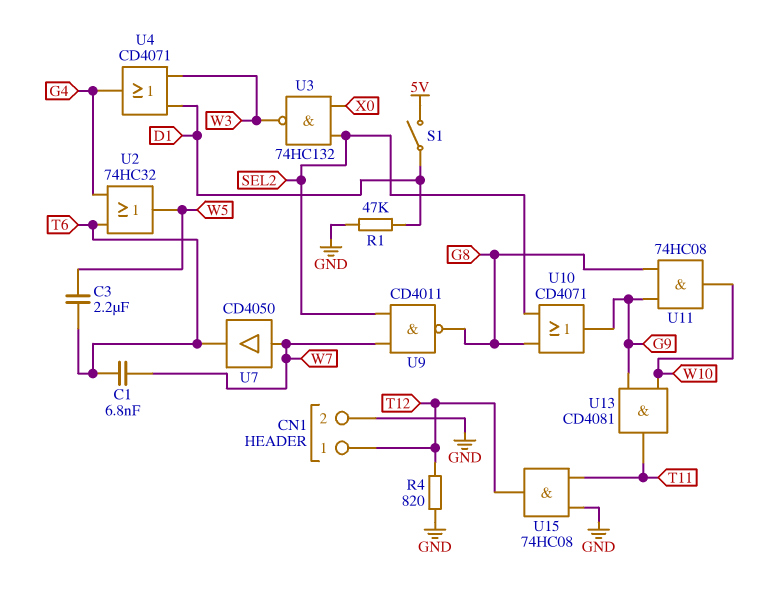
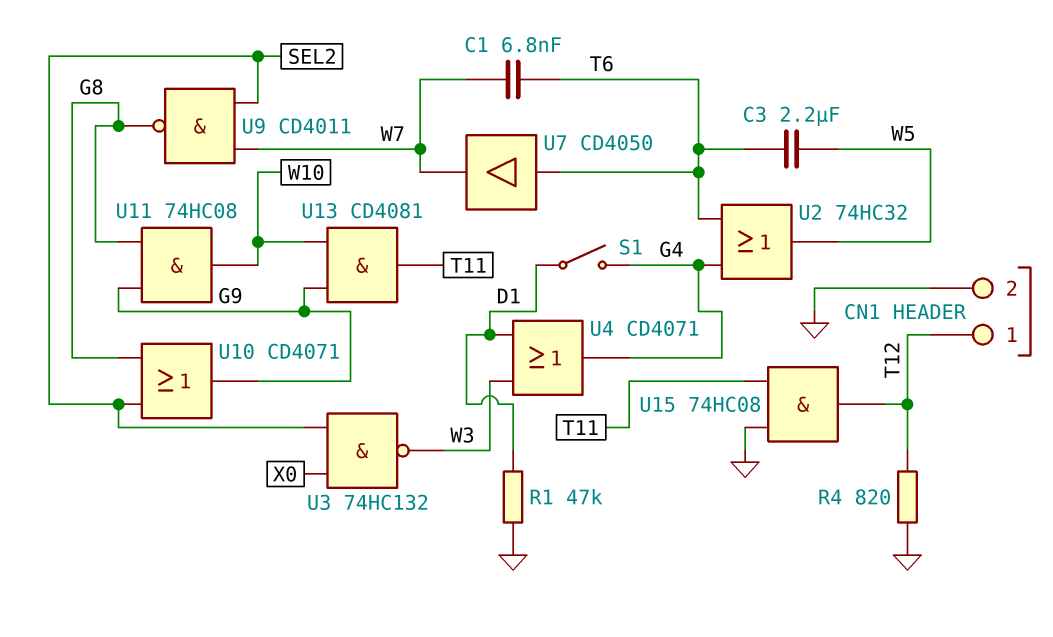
S1: switch (5V, D1) -> switch (D1, G4)
U7: buffer CD4050 (in W7, out T6) -> buffer CD4050 (in T6, out W7)

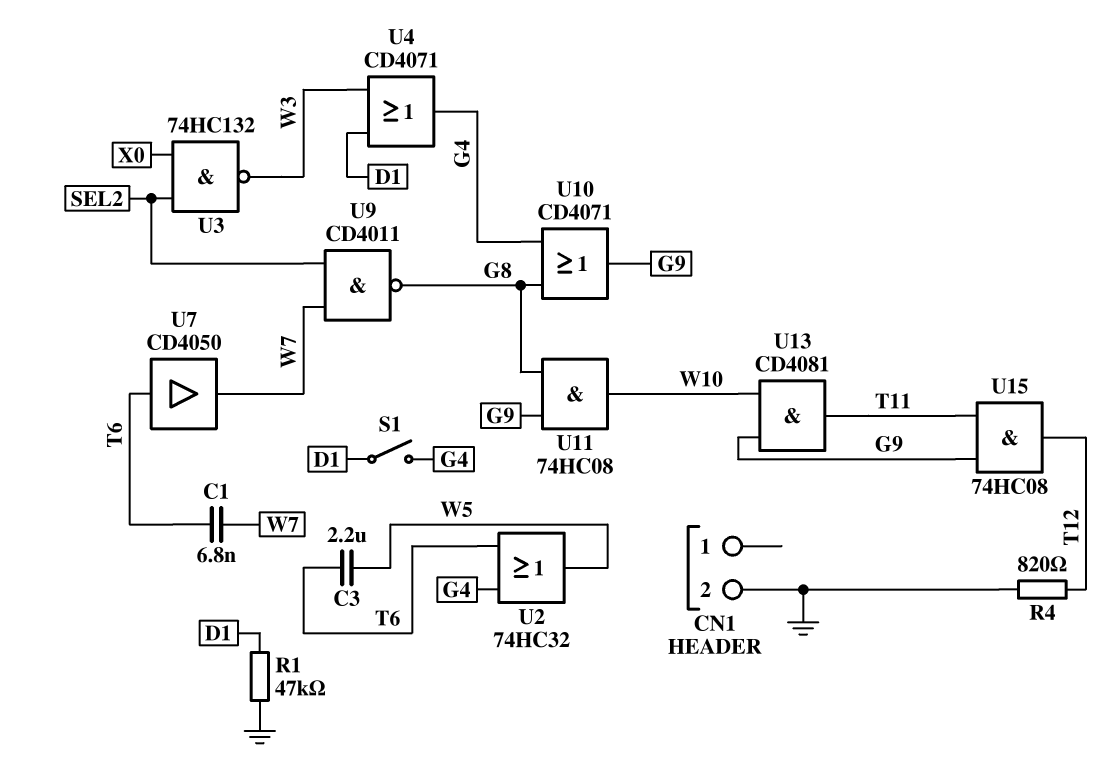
CN1 pin 1: T12 -> none
U10: OR CD4071 (in G8, in SEL2, out G9) -> OR CD4071 (in G4, in G8, out G9)
U15: AND 74HC08 (in GND, in T11, out T12) -> AND 74HC08 (in G9, in T11, out T12)

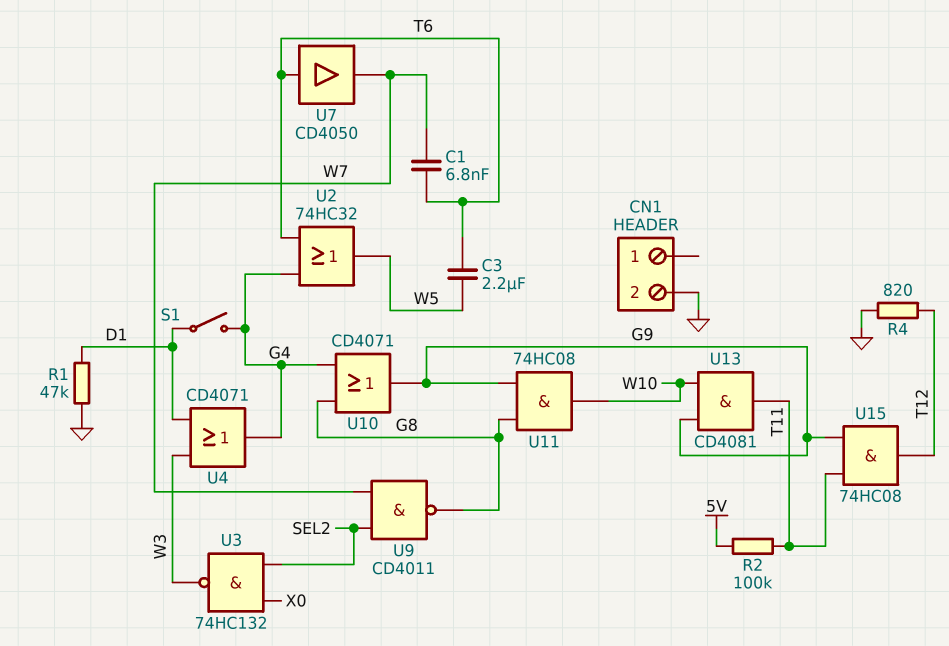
R2: none -> 100k (5V, T11)

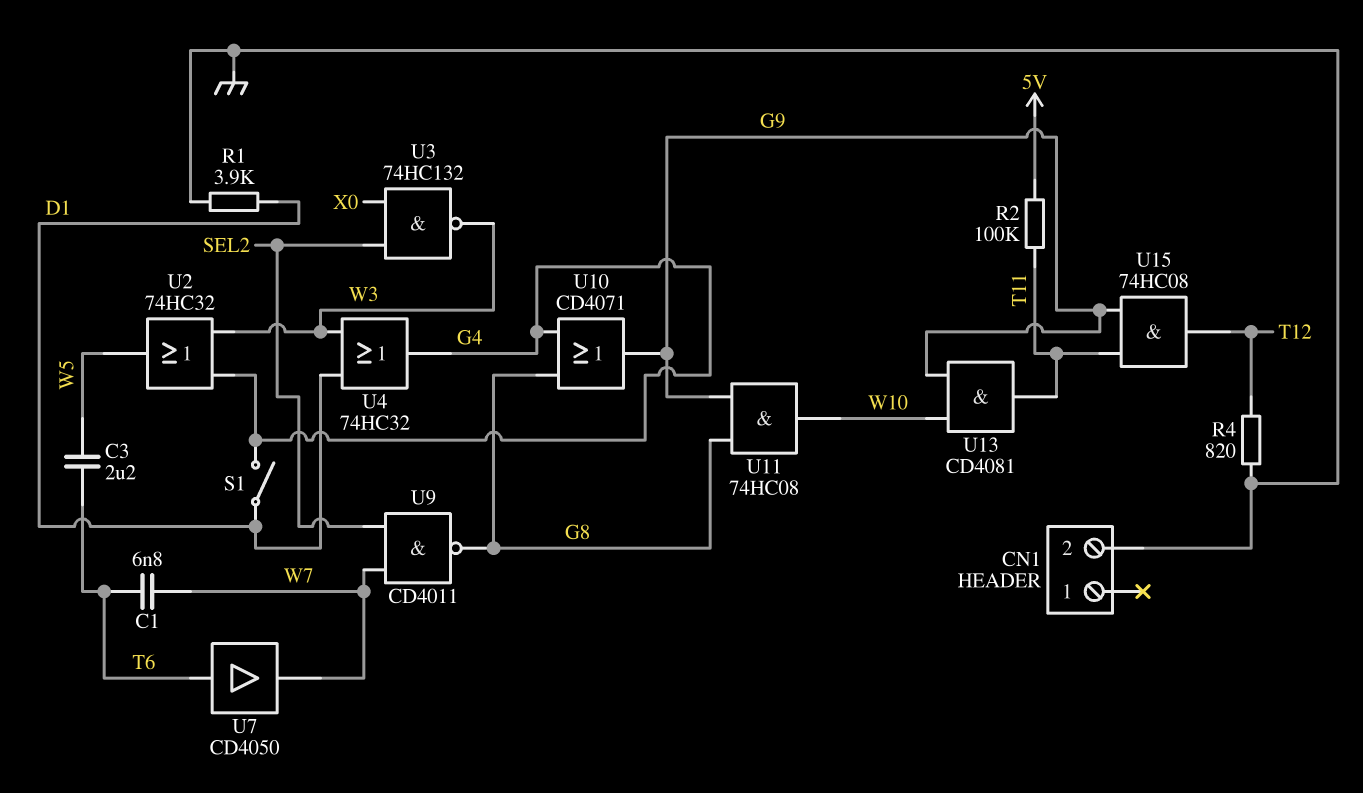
R1: 47k (D1, GND) -> 3.9k (D1, GND)
U2: OR 74HC32 (in G4, in T6, out W5) -> OR 74HC32 (in G4, in W3, out W5)
U4: OR CD4071 (in D1, in W3, out G4) -> OR 74HC32 (in D1, in W3, out G4)

